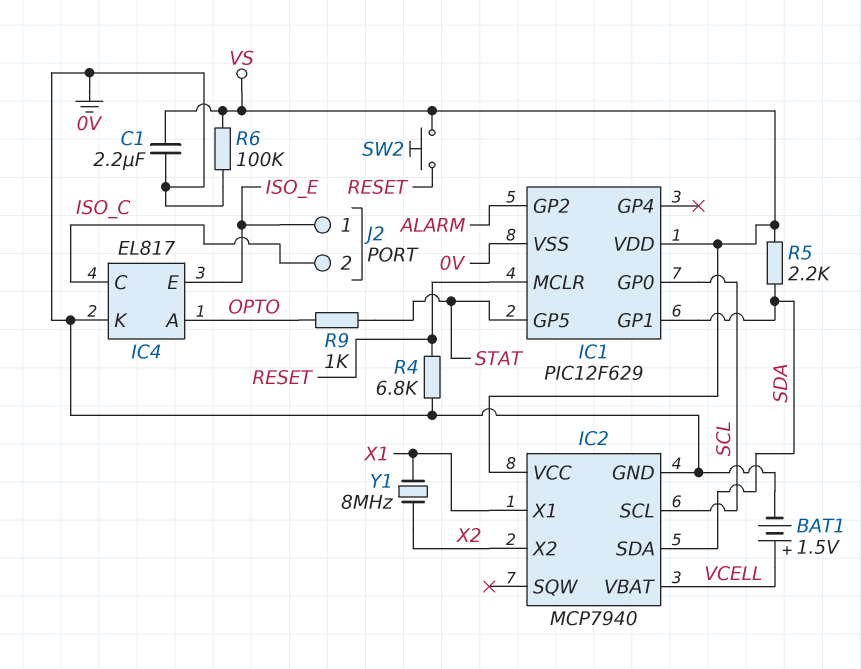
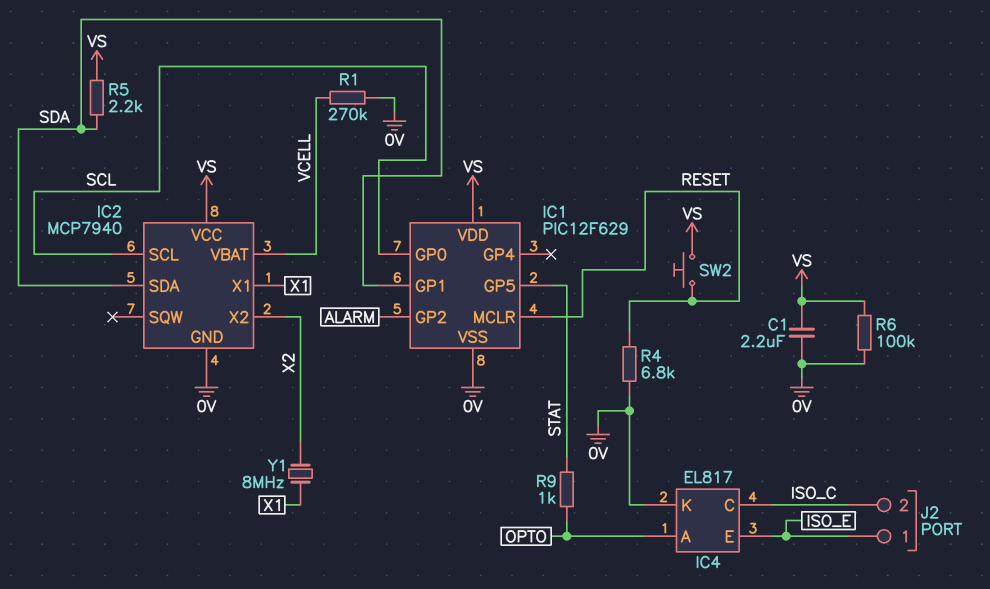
BAT1: 1.5V (plus VCELL, minus 0V) -> none
R1: none -> 270k (0V, VCELL)

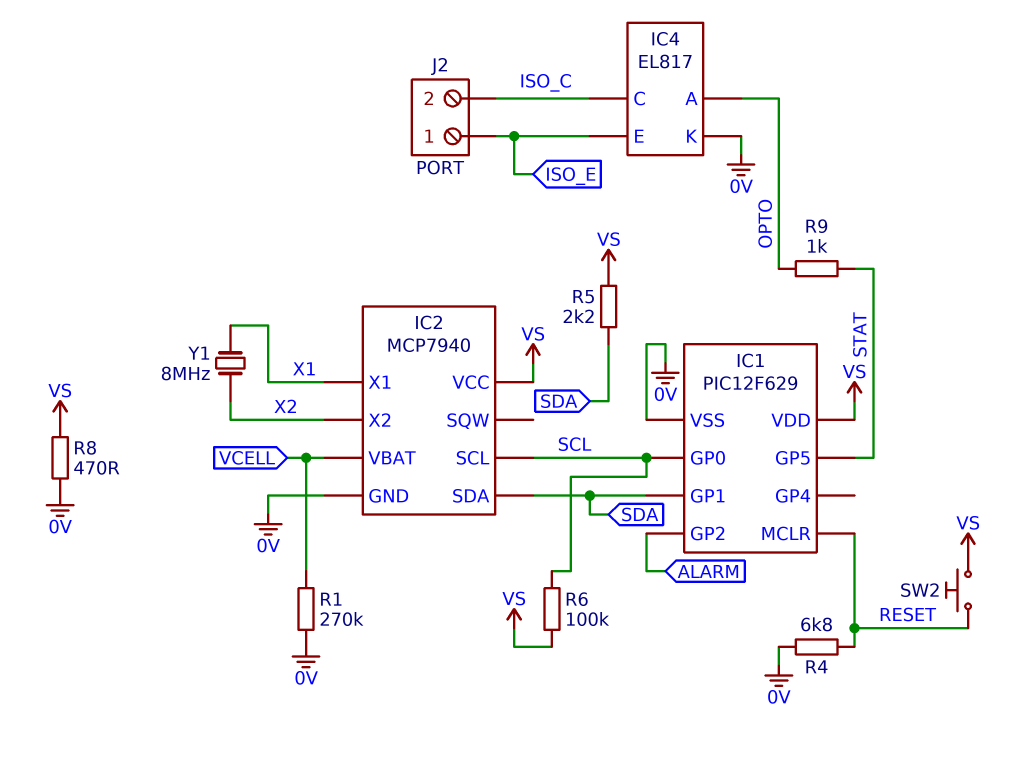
C1: 2.2uF (0V, VS) -> none
R6: 100k (0V, VS) -> 100k (SCL, VS)
R8: none -> 470 (0V, VS)

